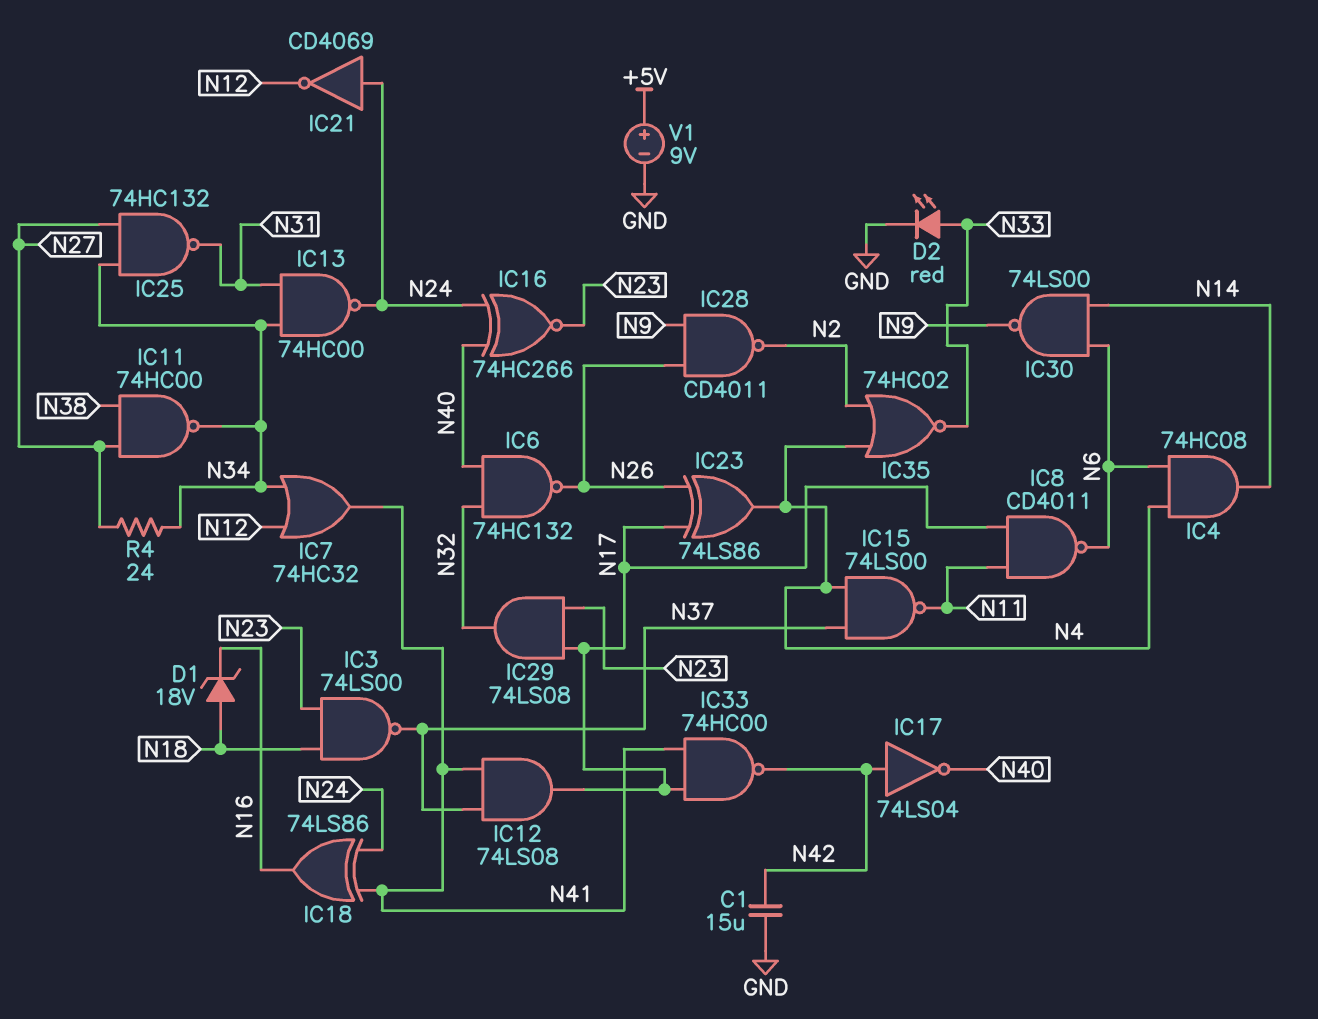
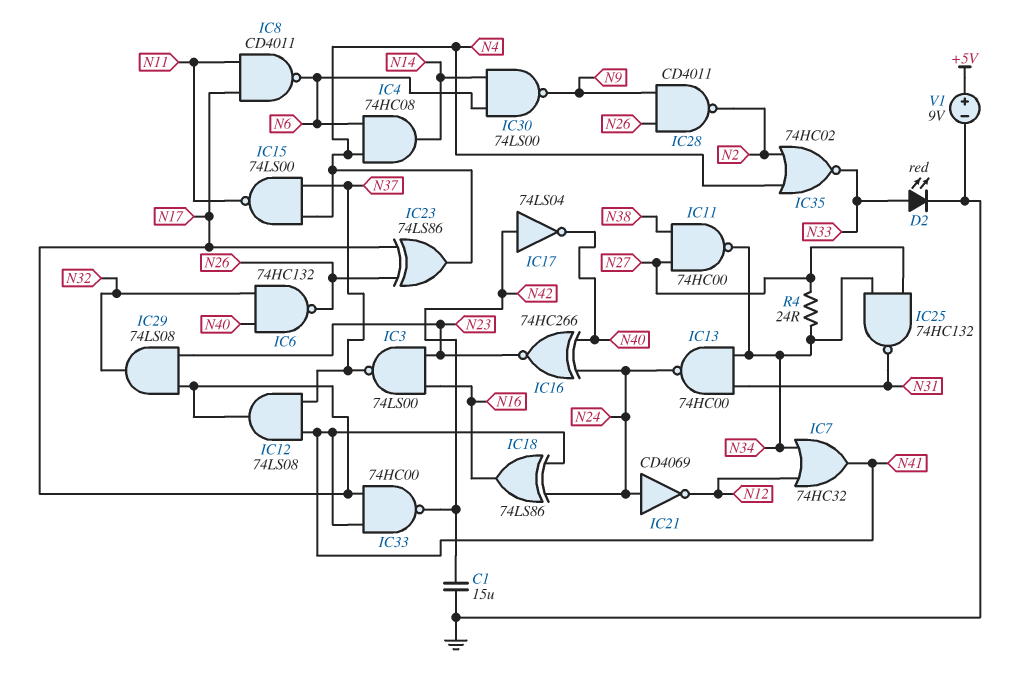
D1: zener 18V (A N18, K N16) -> none
IC3: NAND 74LS00 (in N18, in N23, out N37) -> NAND 74LS00 (in N16, in N23, out N37)

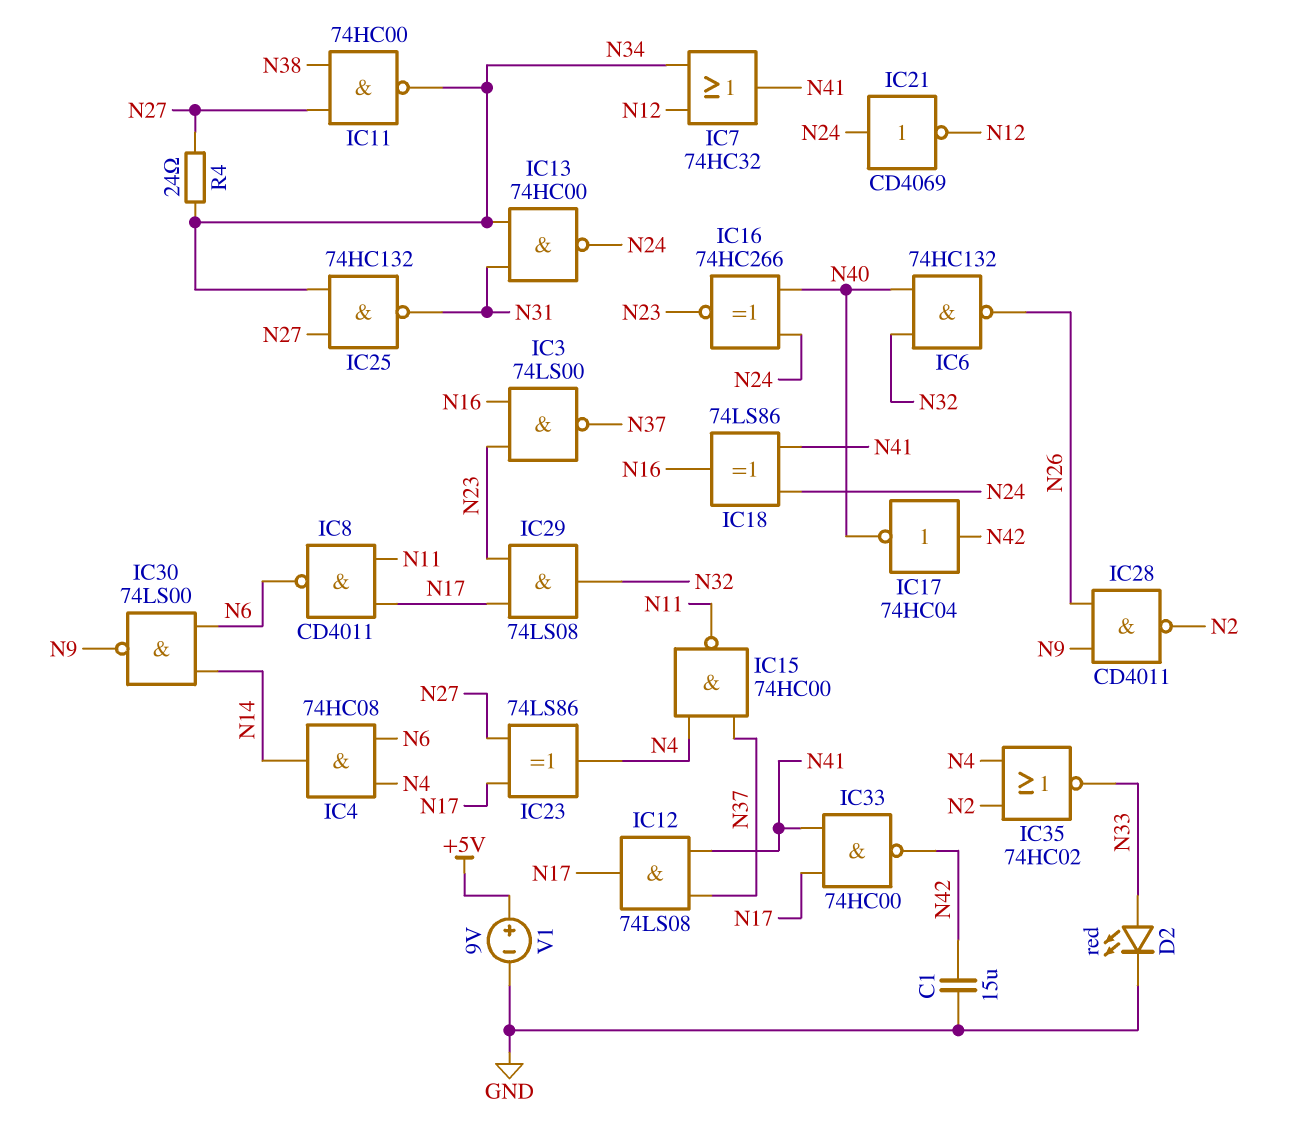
IC15: NAND 74LS00 (in N4, in N37, out N11) -> NAND 74HC00 (in N4, in N37, out N11)
IC17: NOT 74LS04 (in N42, out N40) -> NOT 74HC04 (in N42, out N40)
IC23: XOR 74LS86 (in N17, in N26, out N4) -> XOR 74LS86 (in N17, in N27, out N4)

